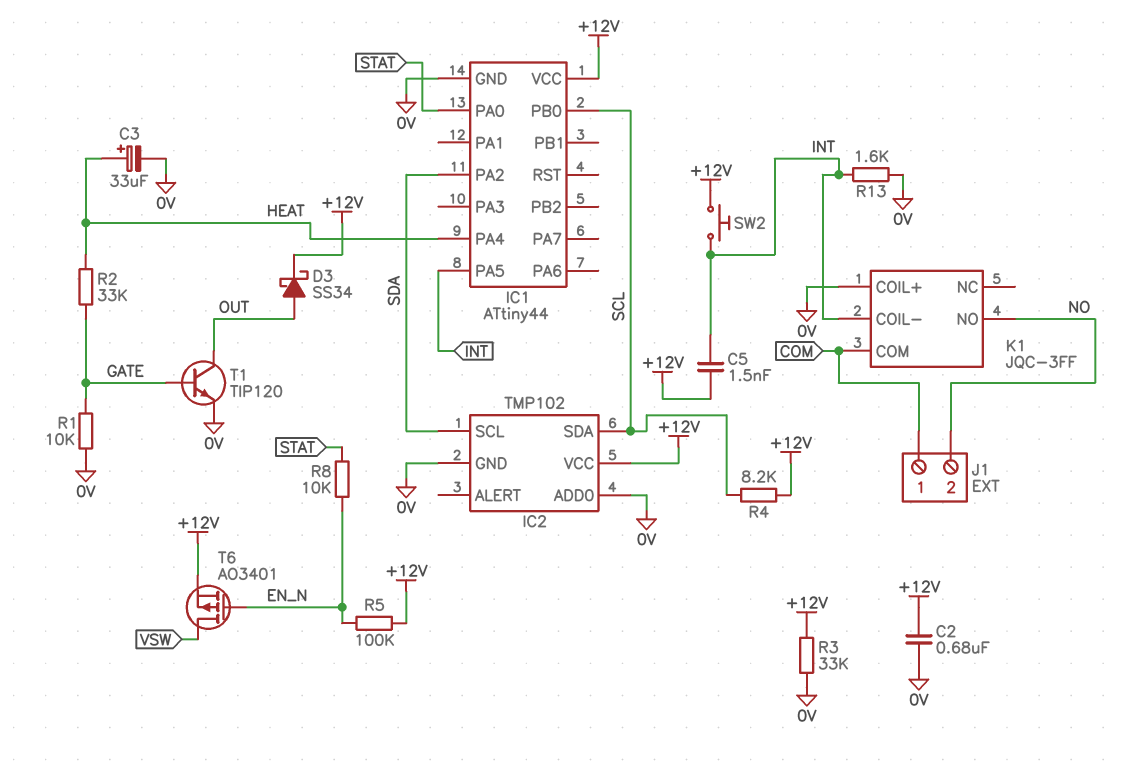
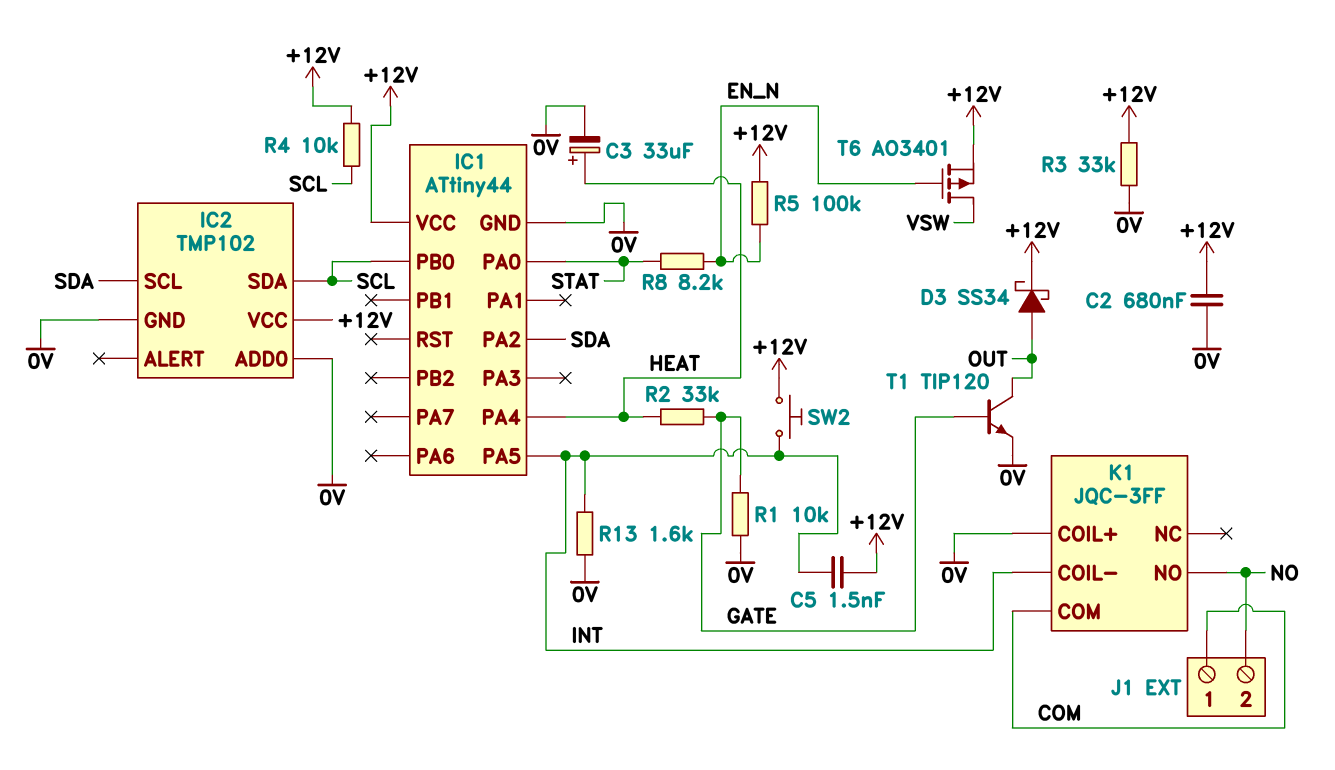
R4: 8.2k (+12V, SCL) -> 10k (+12V, SCL)
R8: 10k (EN_N, STAT) -> 8.2k (EN_N, STAT)

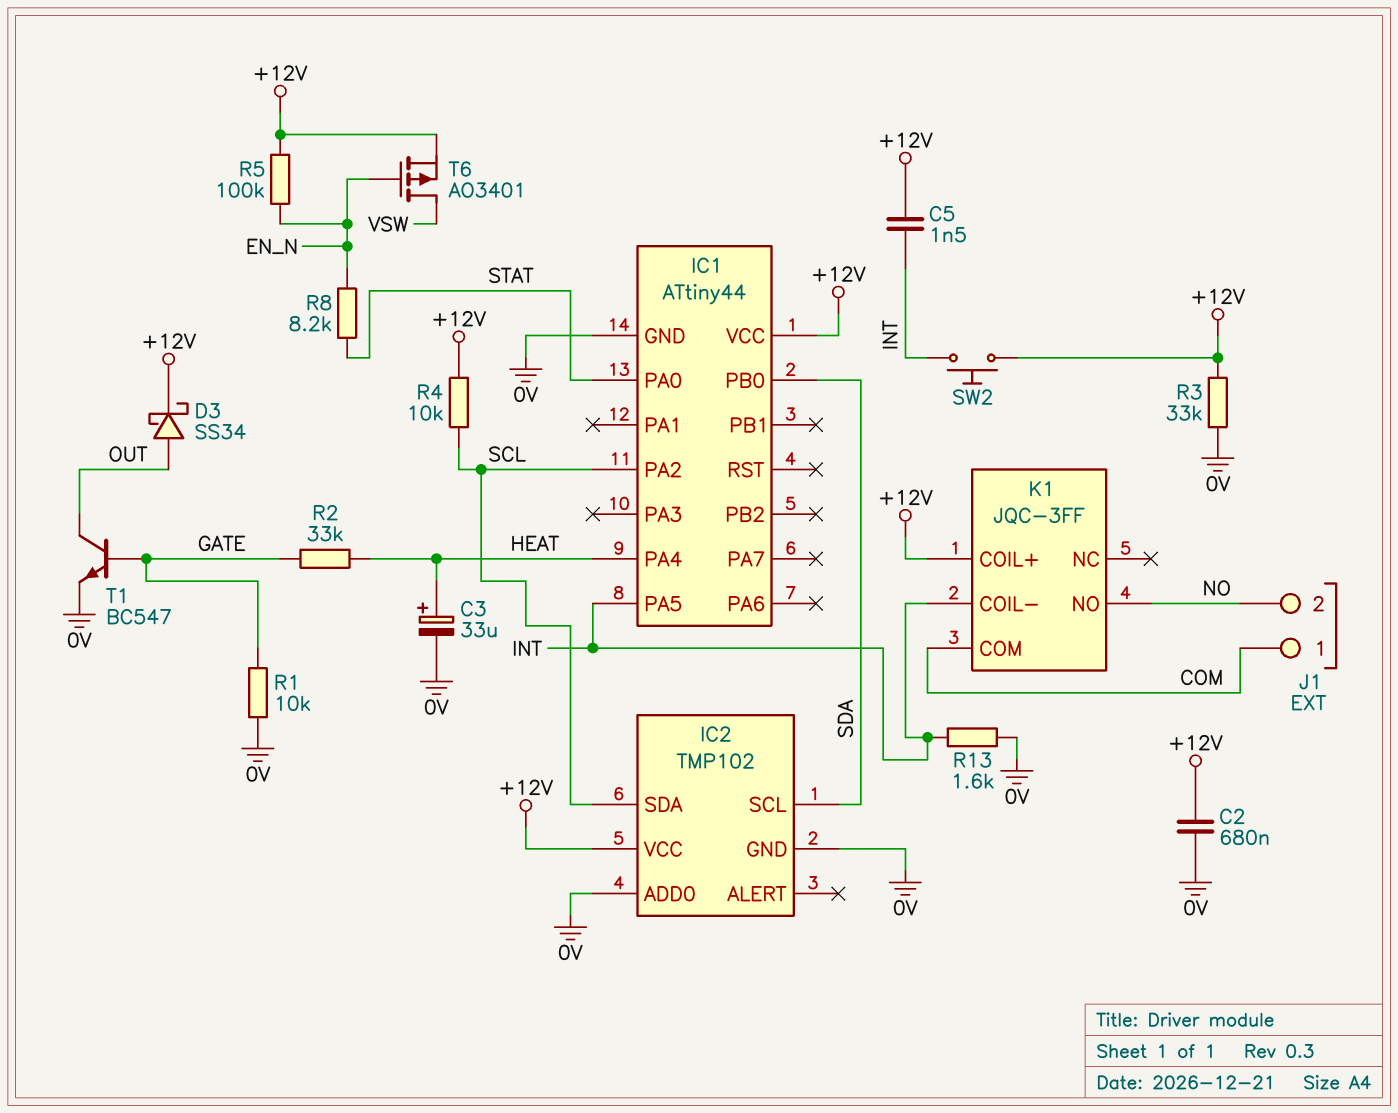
IC1 pin PA2: SDA -> SCL
IC1 pin PB0: SCL -> SDA
K1 pin COIL+: 0V -> +12V
T1: NPN TIP120 (B GATE, C OUT, E 0V) -> NPN BC547 (B GATE, C OUT, E 0V)

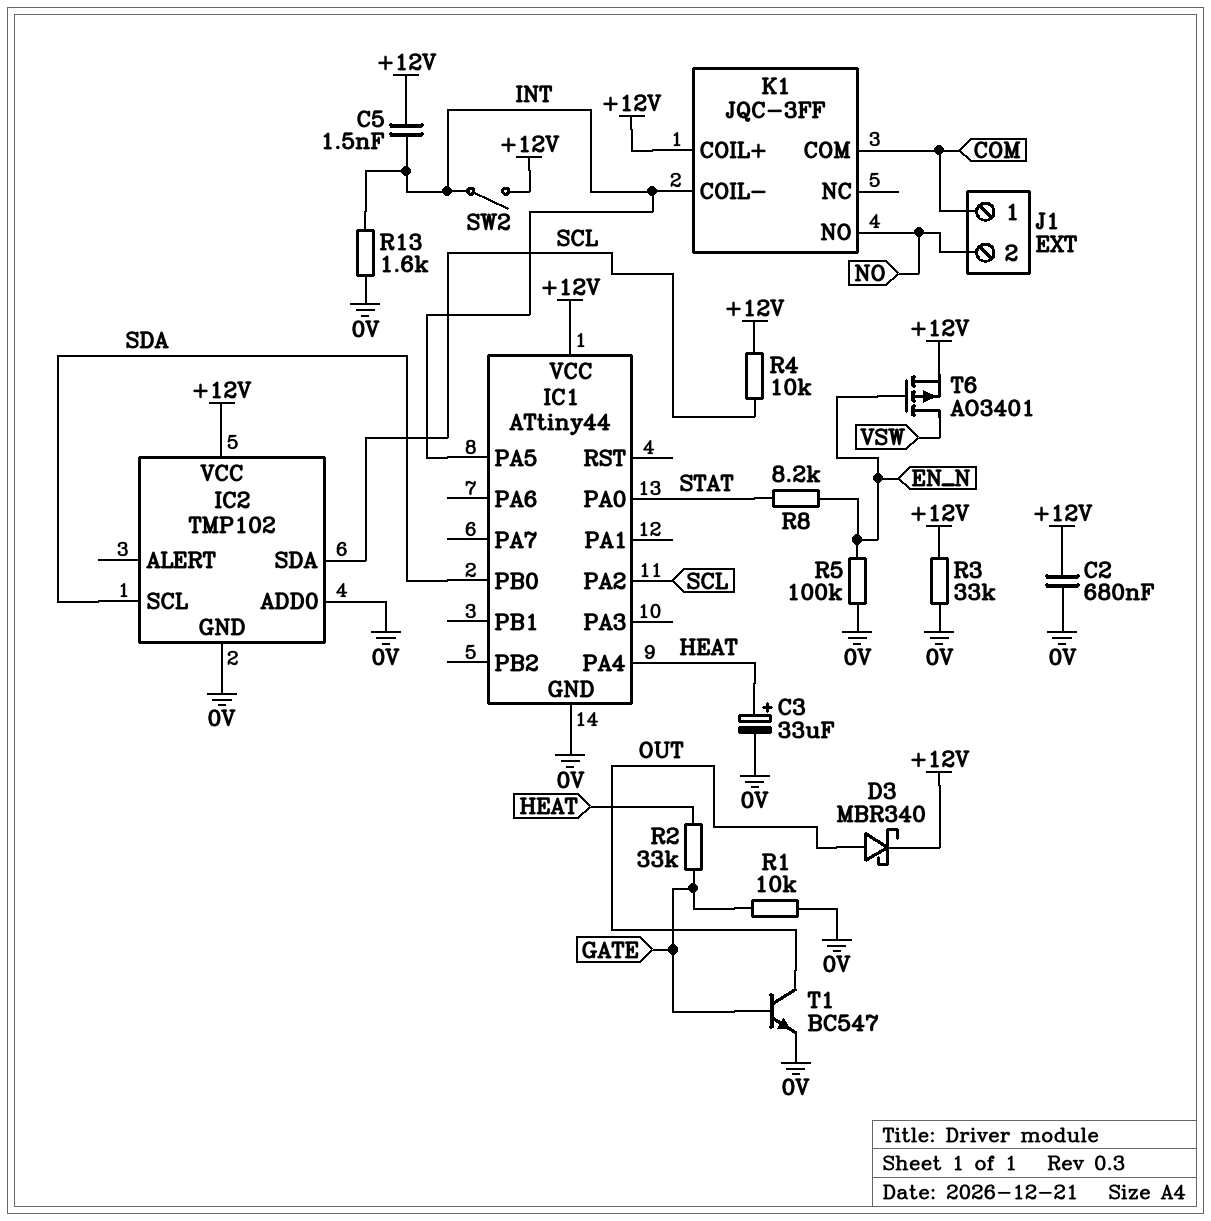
D3: schottky SS34 (A OUT, K +12V) -> schottky MBR340 (A OUT, K +12V)
R5: 100k (+12V, EN_N) -> 100k (0V, EN_N)
SW2: button (+12V, INT) -> switch (+12V, INT)

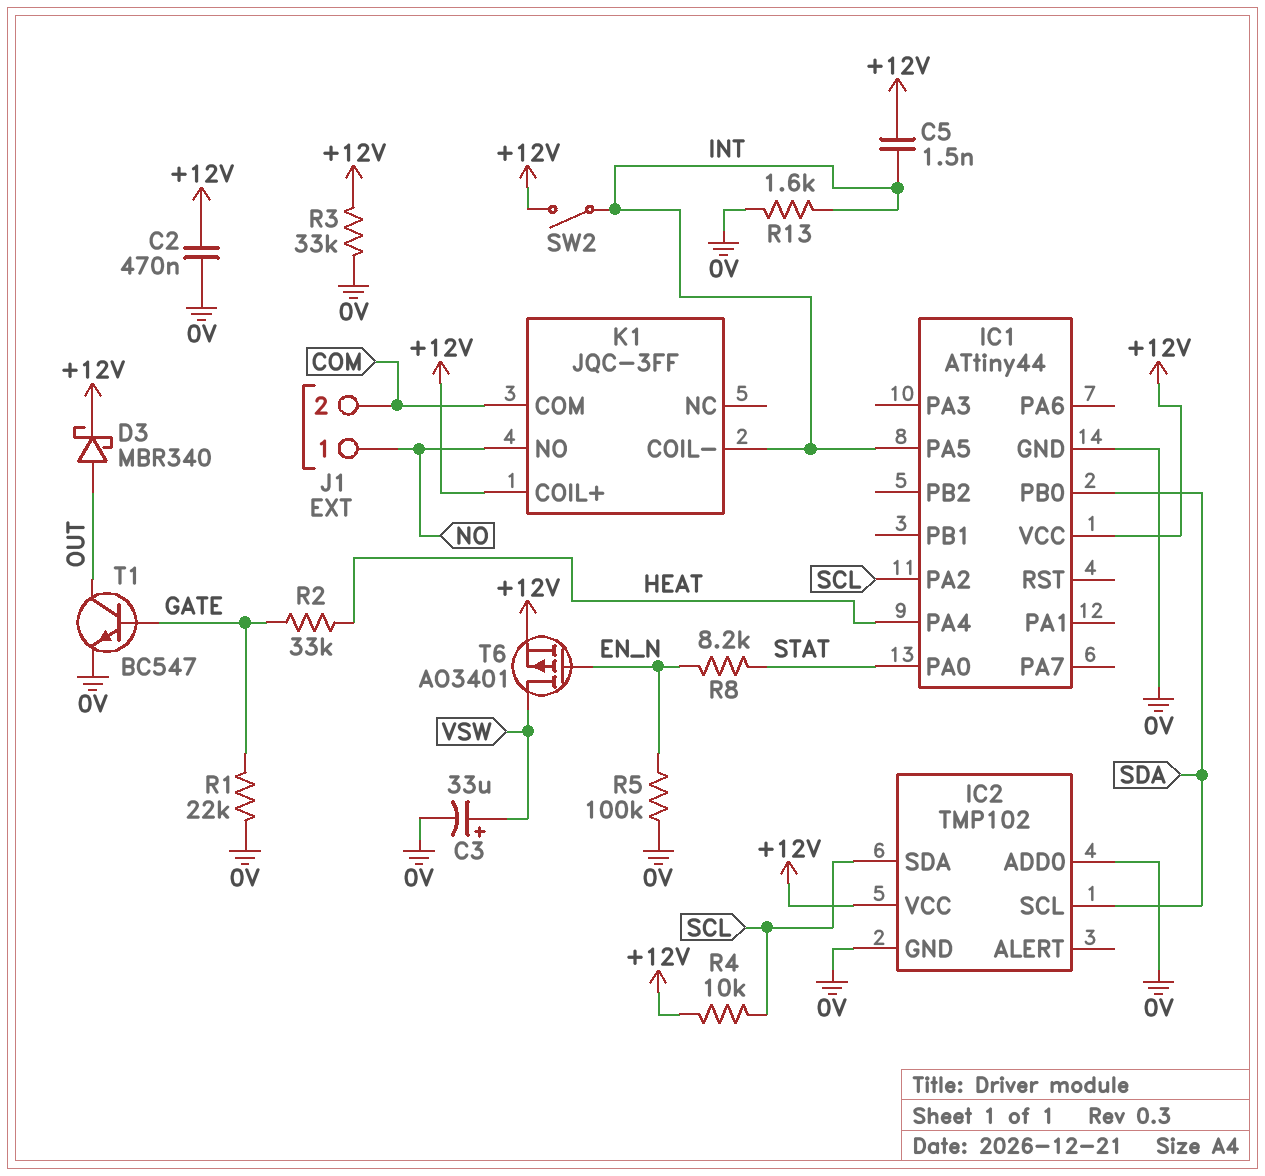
C2: 680nF (+12V, 0V) -> 470nF (+12V, 0V)
C3: 33uF (plus HEAT, minus 0V) -> 33uF (plus VSW, minus 0V)
J1 pin 1: COM -> NO
J1 pin 2: NO -> COM
R1: 10k (0V, GATE) -> 22k (0V, GATE)

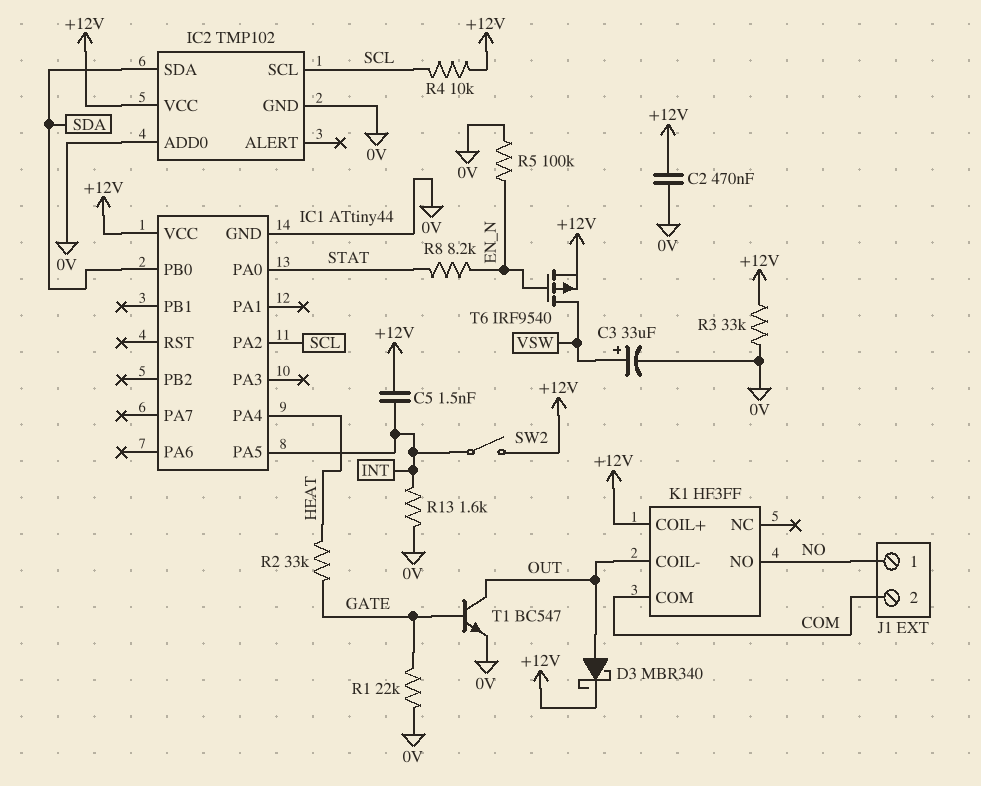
IC2 pin SCL: SDA -> SCL
IC2 pin SDA: SCL -> SDA
K1: JQC-3FF -> HF3FF
K1 pin COIL-: INT -> OUT
T6: PMOS AO3401 (G EN_N, D VSW, S +12V) -> PMOS IRF9540 (G EN_N, D VSW, S +12V)

